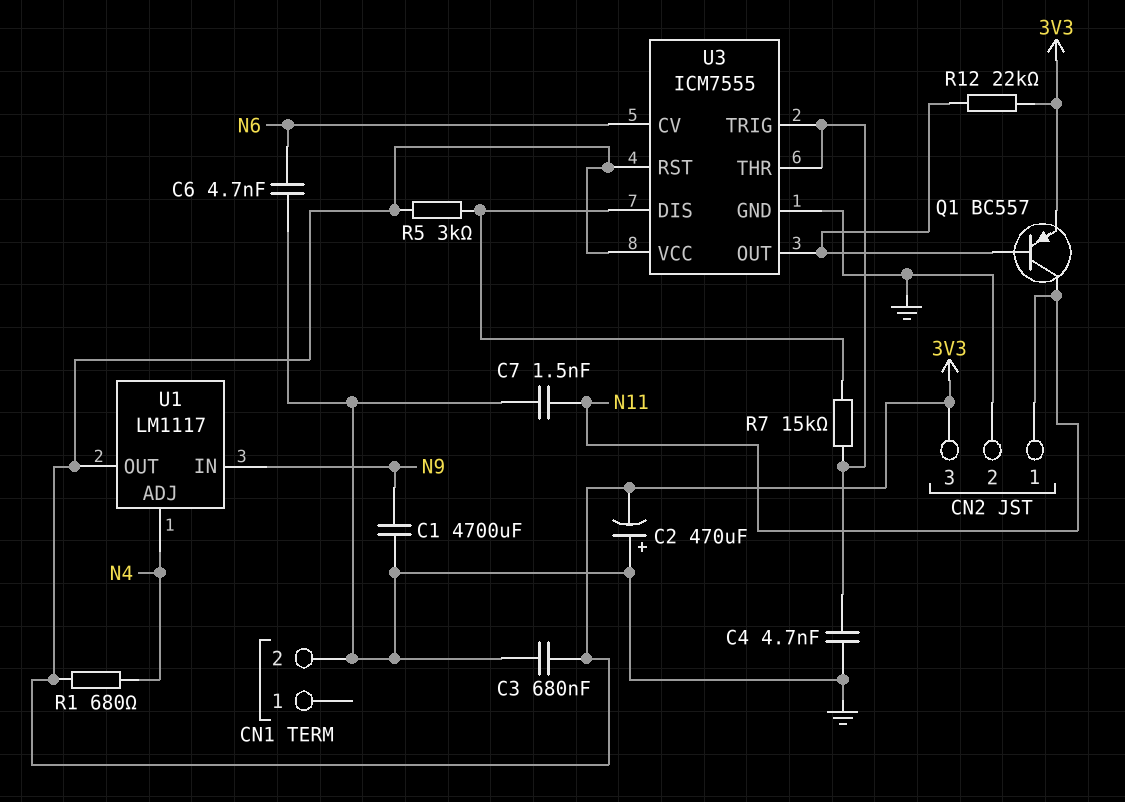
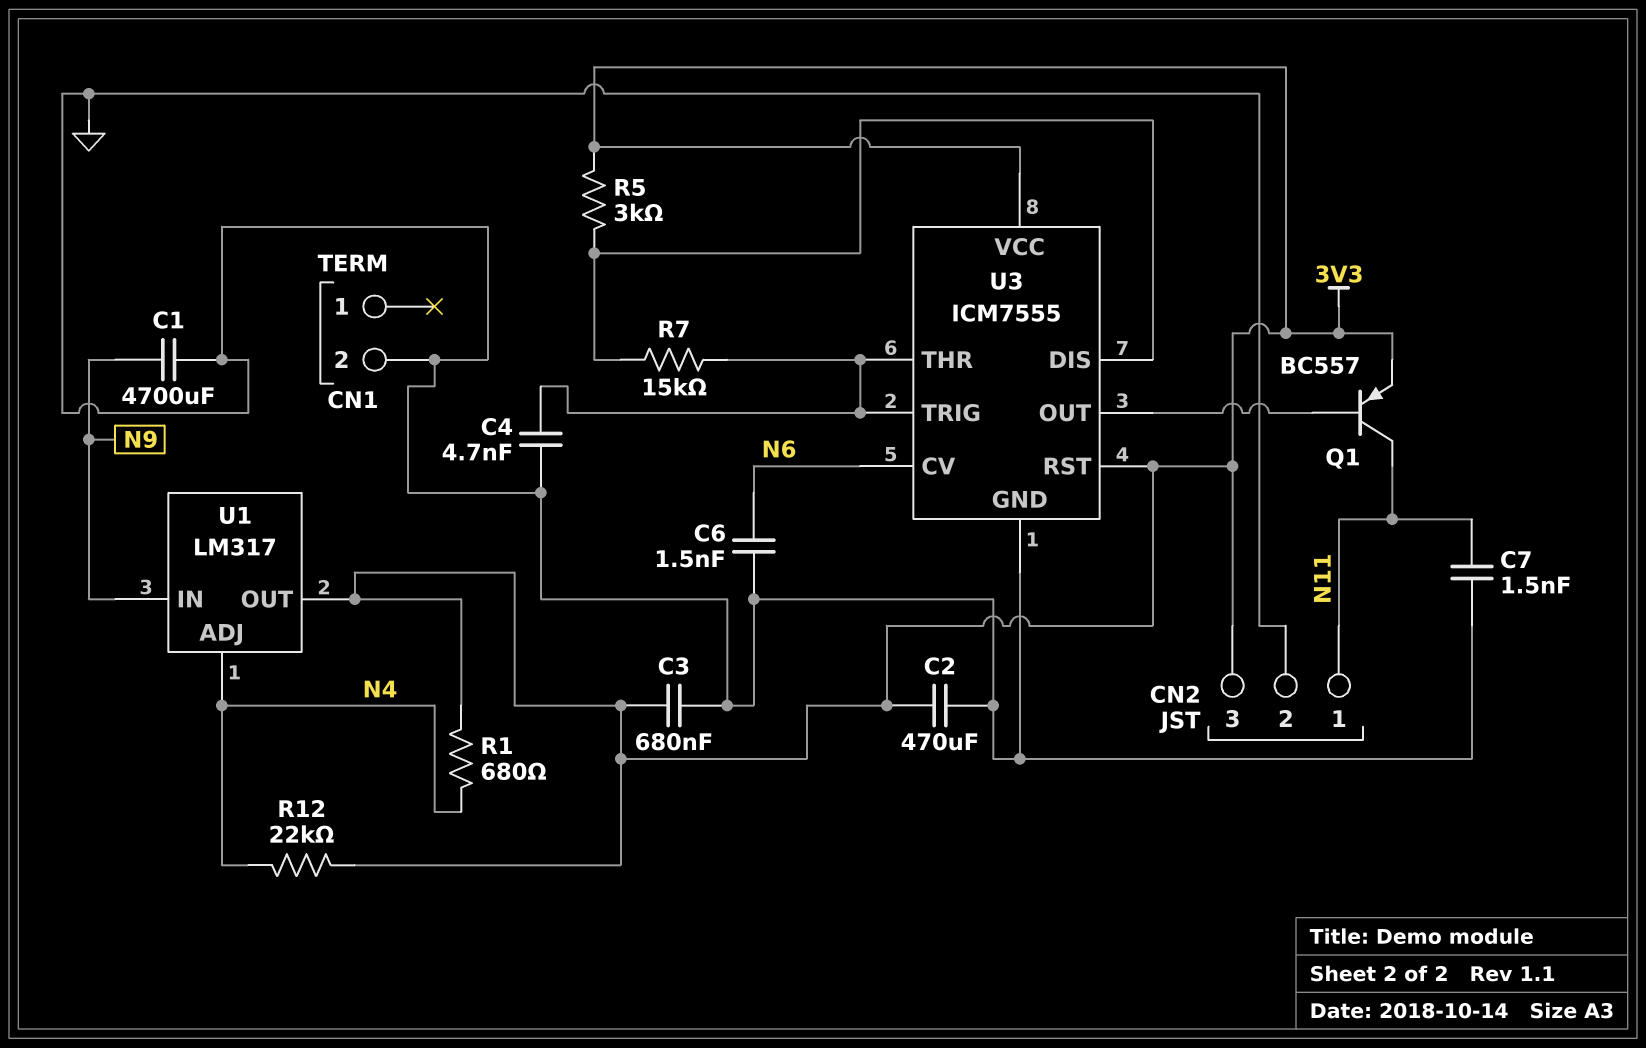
C2: 470uF (plus GND, minus 3V3) -> 470uF (3V3, GND)
C6: 4.7nF (GND, N6) -> 1.5nF (GND, N6)
R12: 22k (3V3, U3/OUT) -> 22k (3V3, N4)
U1: LM1117 -> LM317

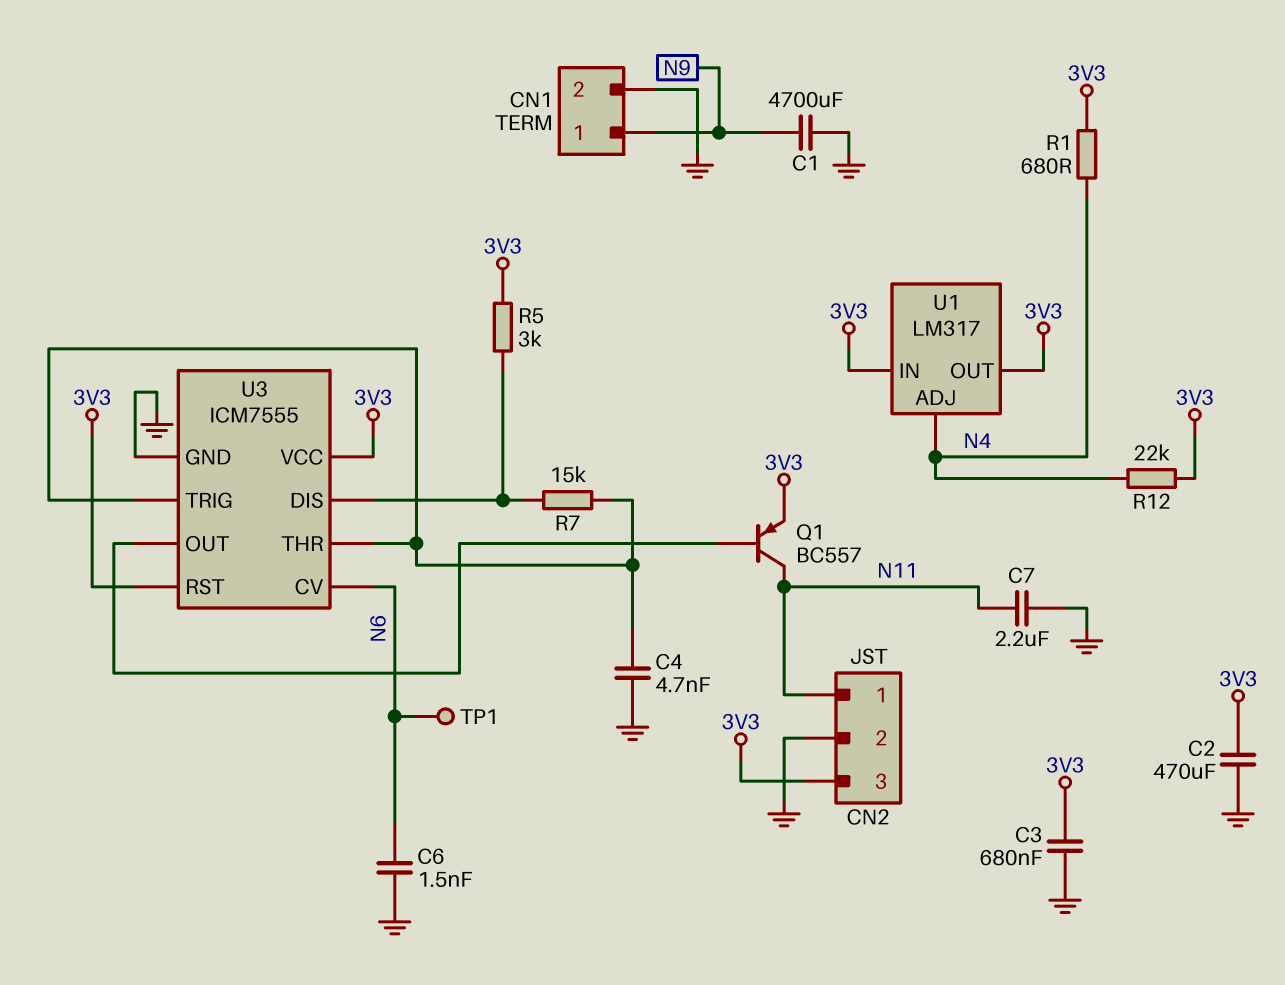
C7: 1.5nF (GND, N11) -> 2.2uF (GND, N11)
CN1 pin 1: none -> N9
TP1: none -> test point (N6)
U1 pin IN: N9 -> 3V3

